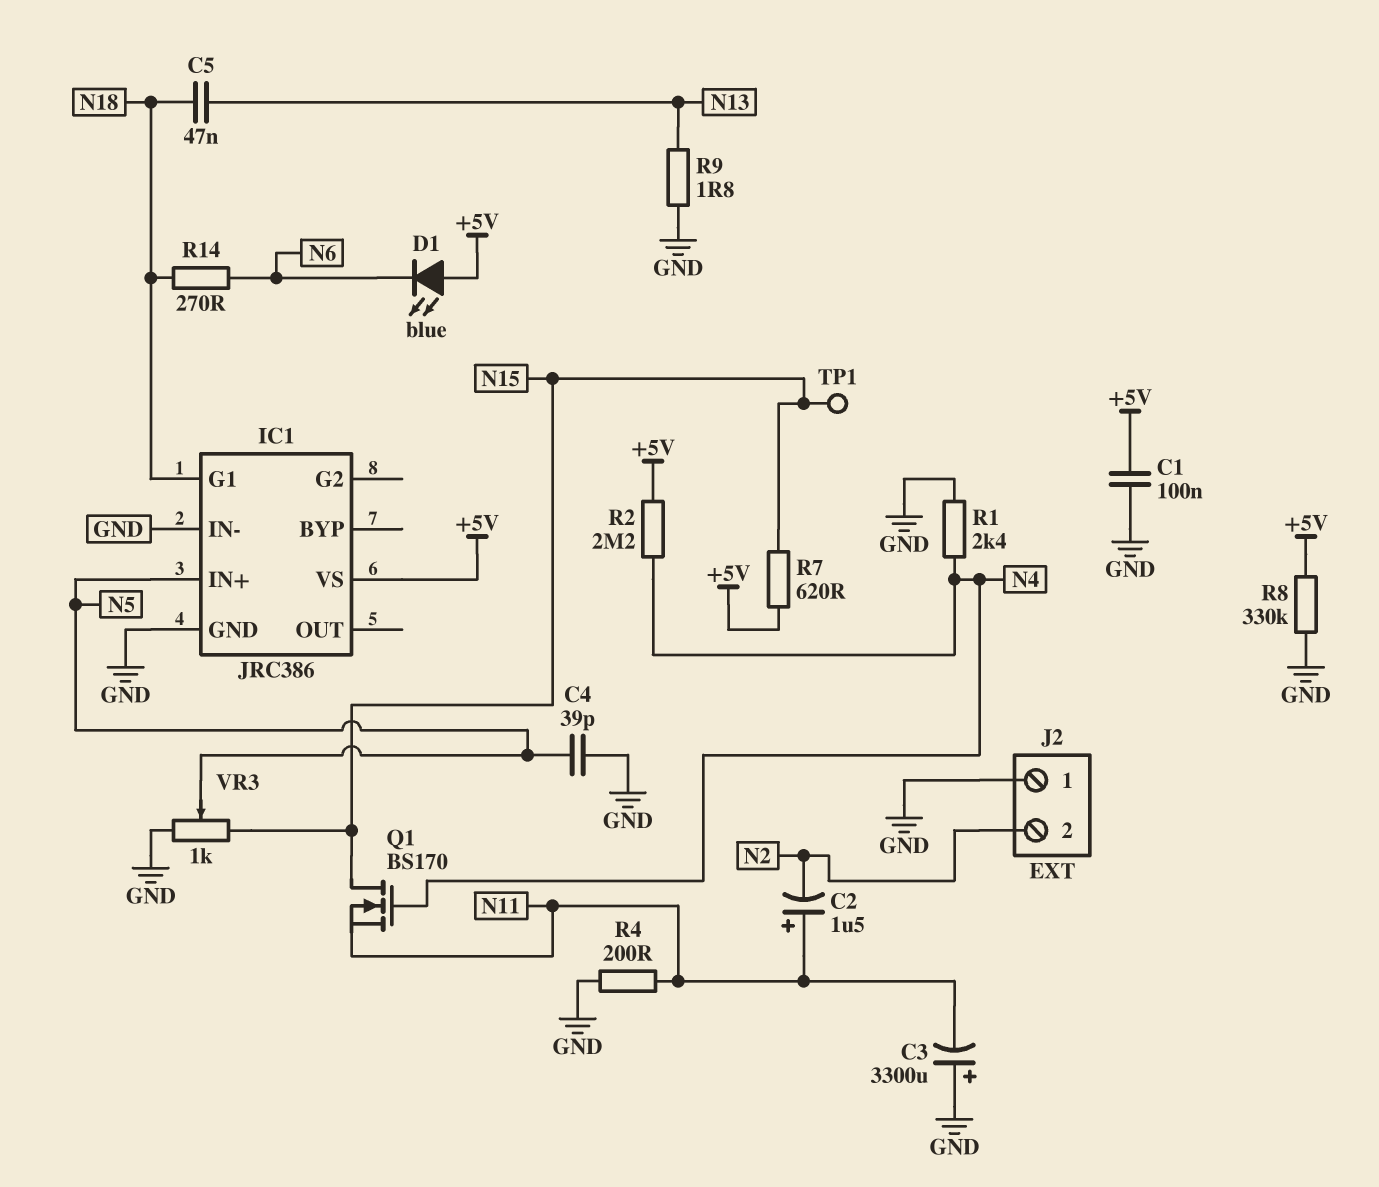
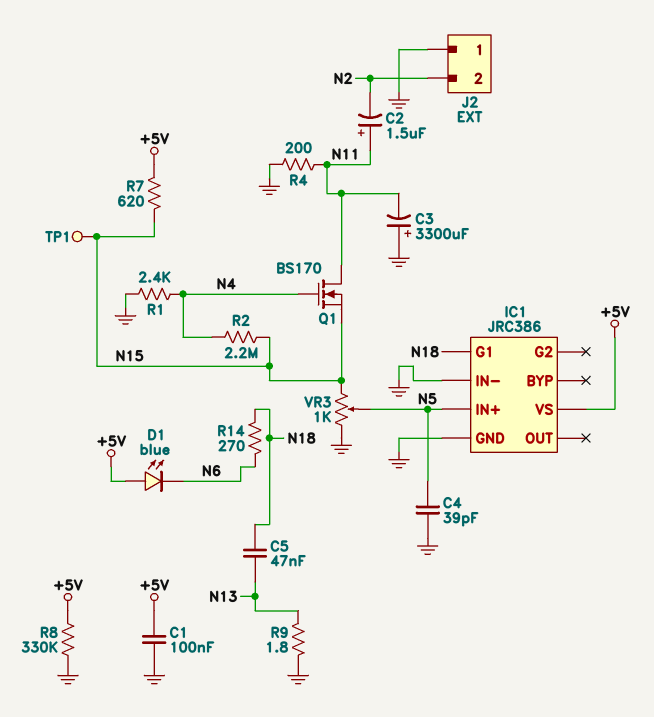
Q1: NMOS BS170 (G N4, D N15, S N11) -> NMOS BS170 (G N4, D N11, S N15)
R2: 2.2M (+5V, N4) -> 2.2M (N4, N15)

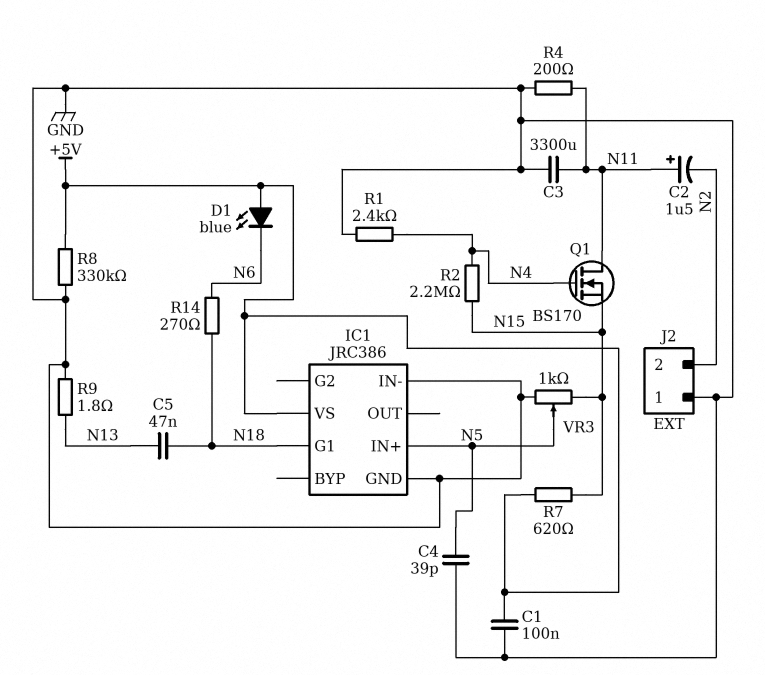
C3: 3300uF (plus GND, minus N11) -> 3300uF (GND, N11)
TP1: test point (N15) -> none

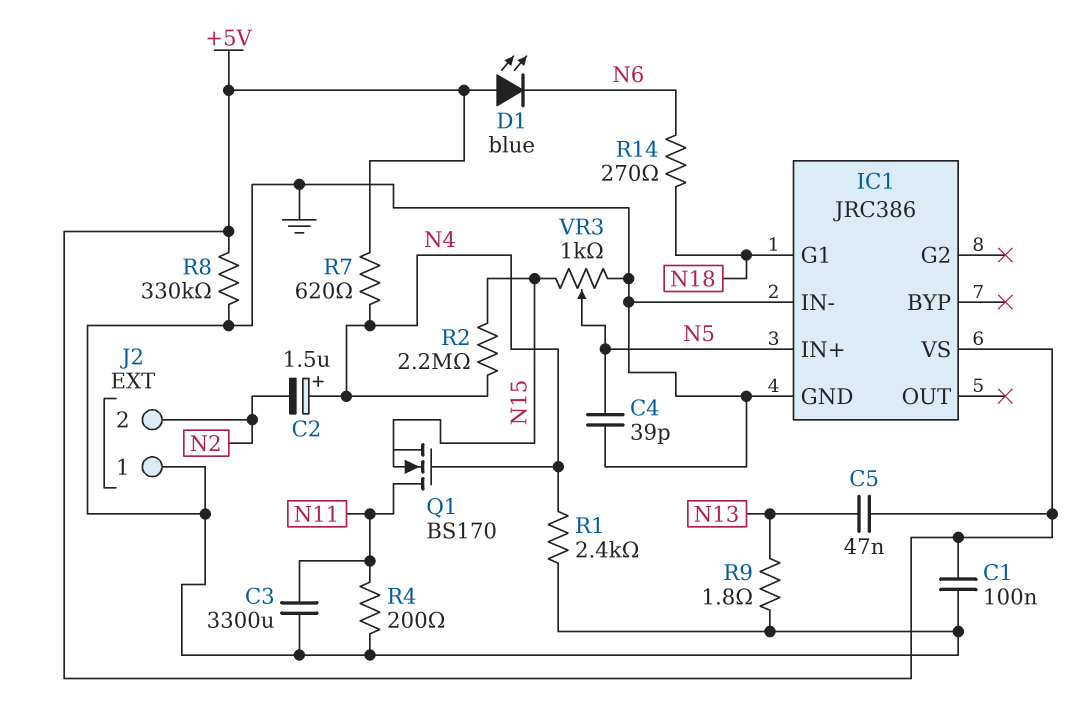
C2: 1.5uF (plus N11, minus N2) -> 1.5uF (plus N4, minus N2)
C5: 47nF (N13, N18) -> 47nF (+5V, N13)
R7: 620 (+5V, N15) -> 620 (+5V, N4)

